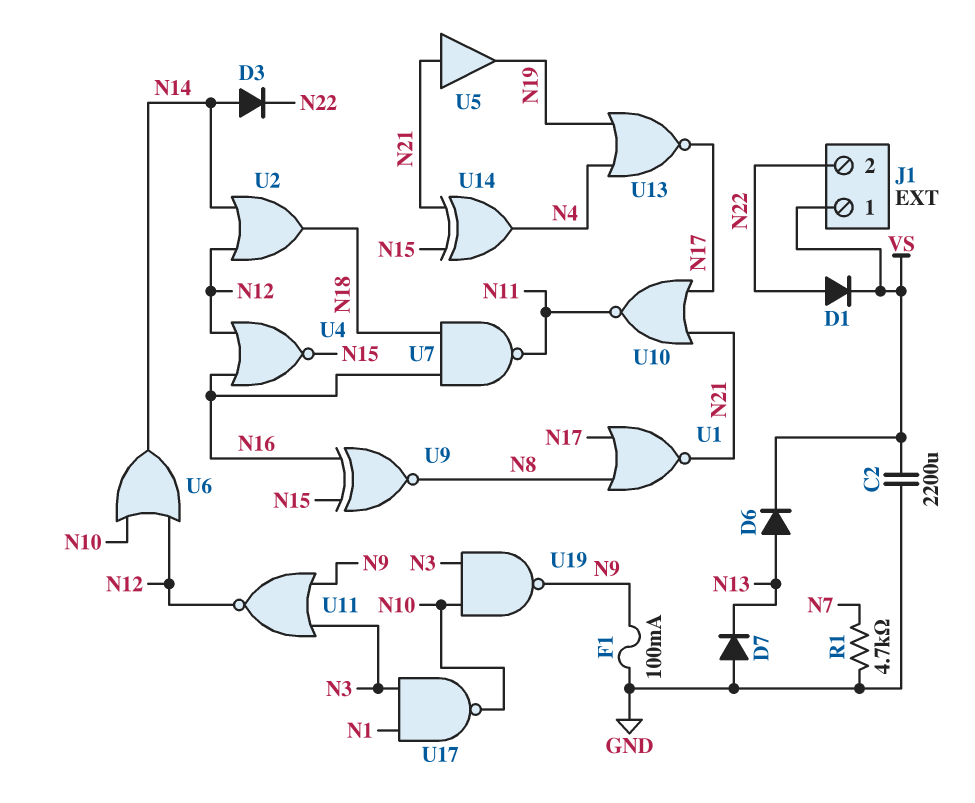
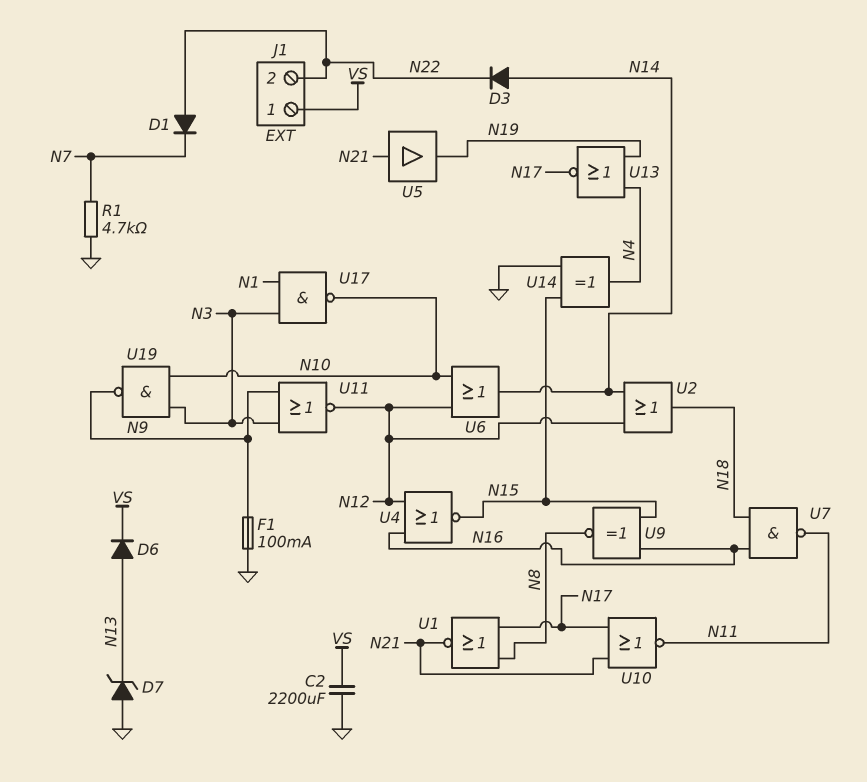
D1: diode (A N22, K VS) -> diode (A N22, K N7)
D7: diode (A GND, K N13) -> zener (A GND, K N13)
U14: XOR (in N15, in N21, out N4) -> XOR (in GND, in N15, out N4)

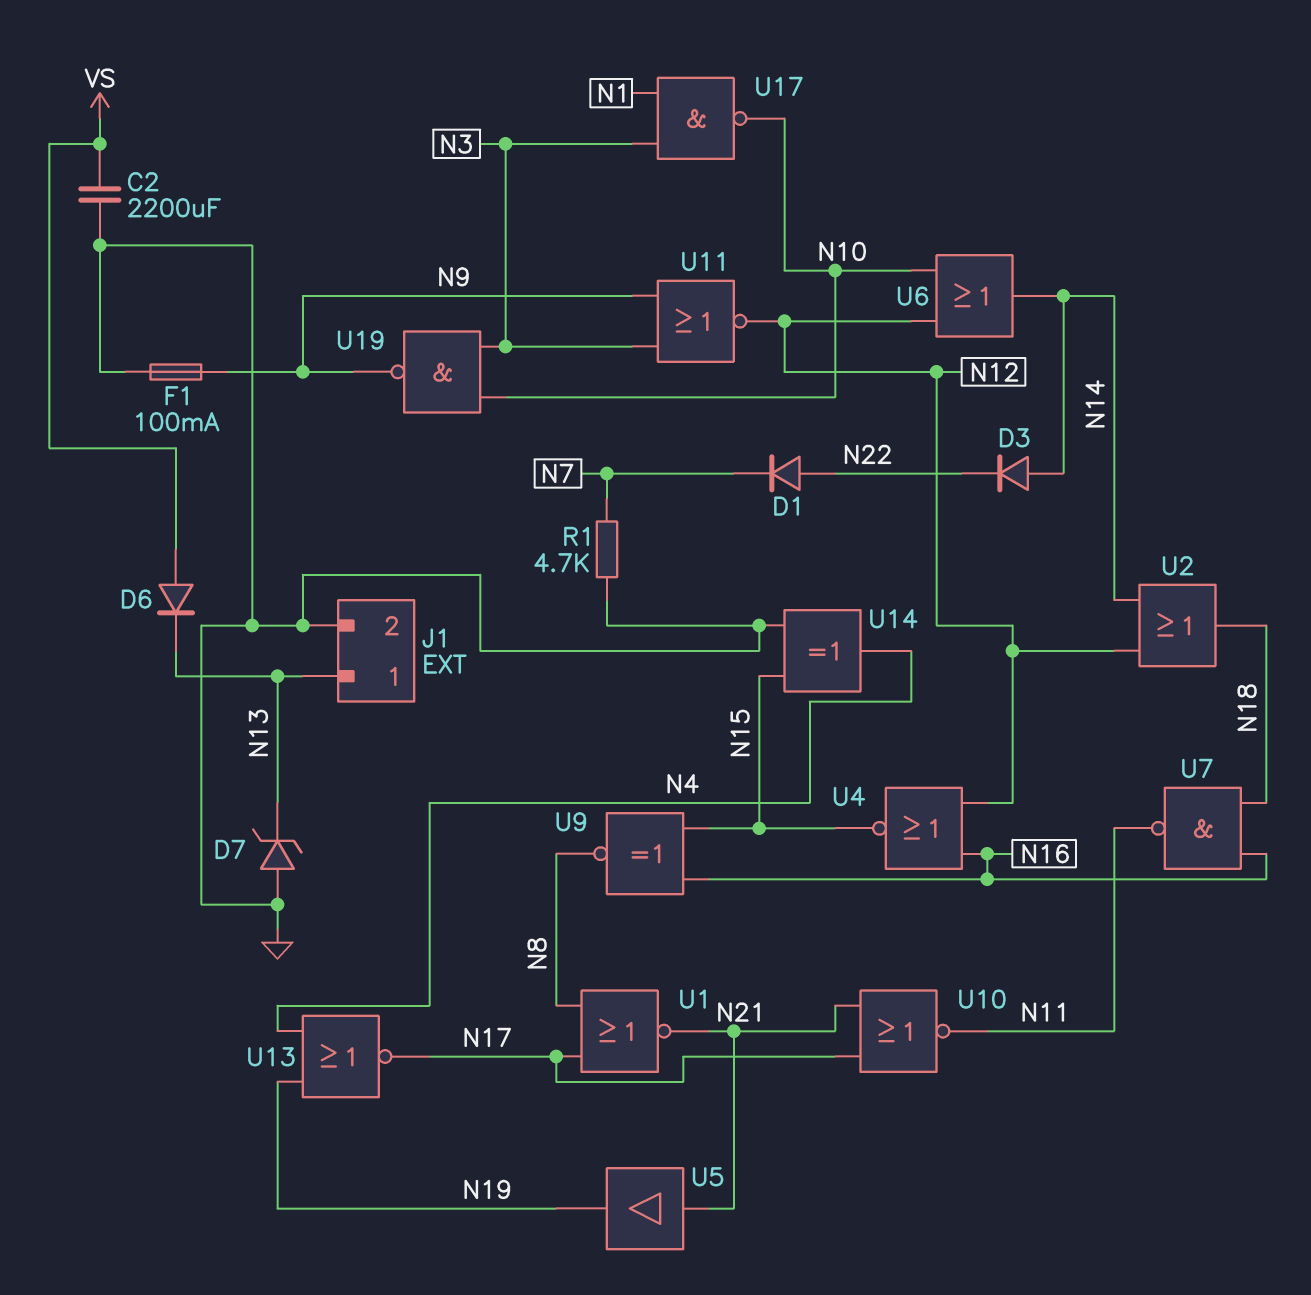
D6: diode (A N13, K VS) -> diode (A VS, K N13)
J1 pin 1: VS -> N13
J1 pin 2: N22 -> GND

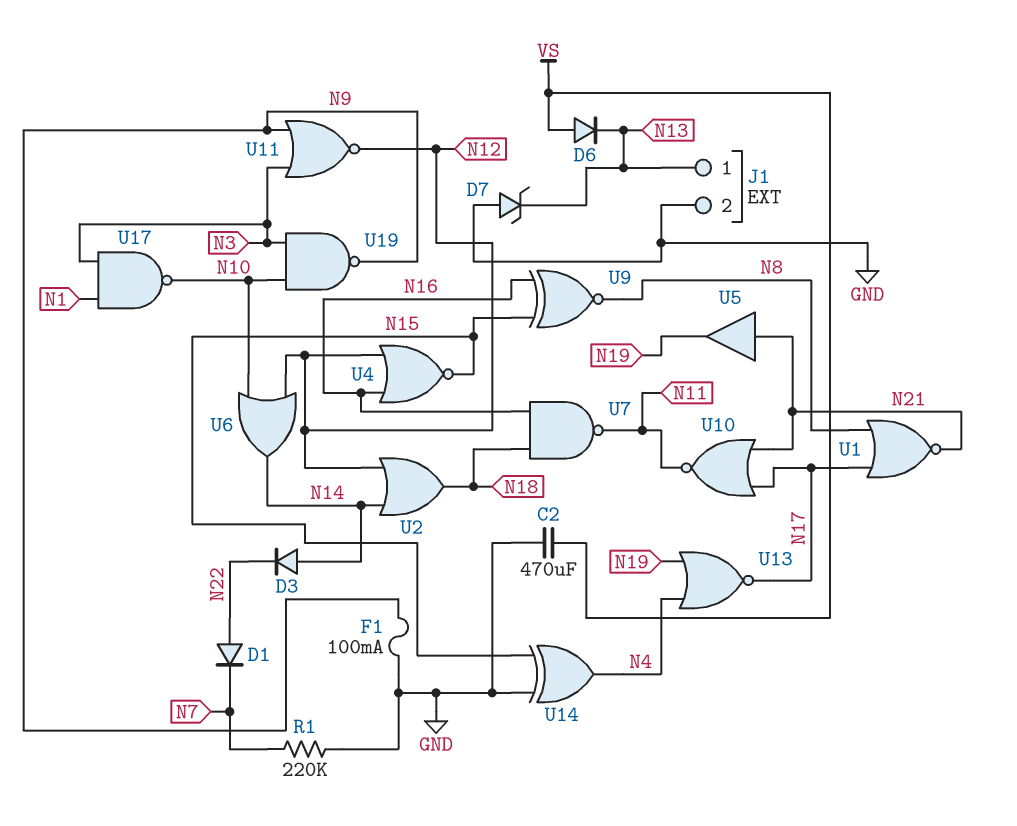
C2: 2200uF (GND, VS) -> 470uF (GND, VS)
R1: 4.7k (GND, N7) -> 220k (GND, N7)

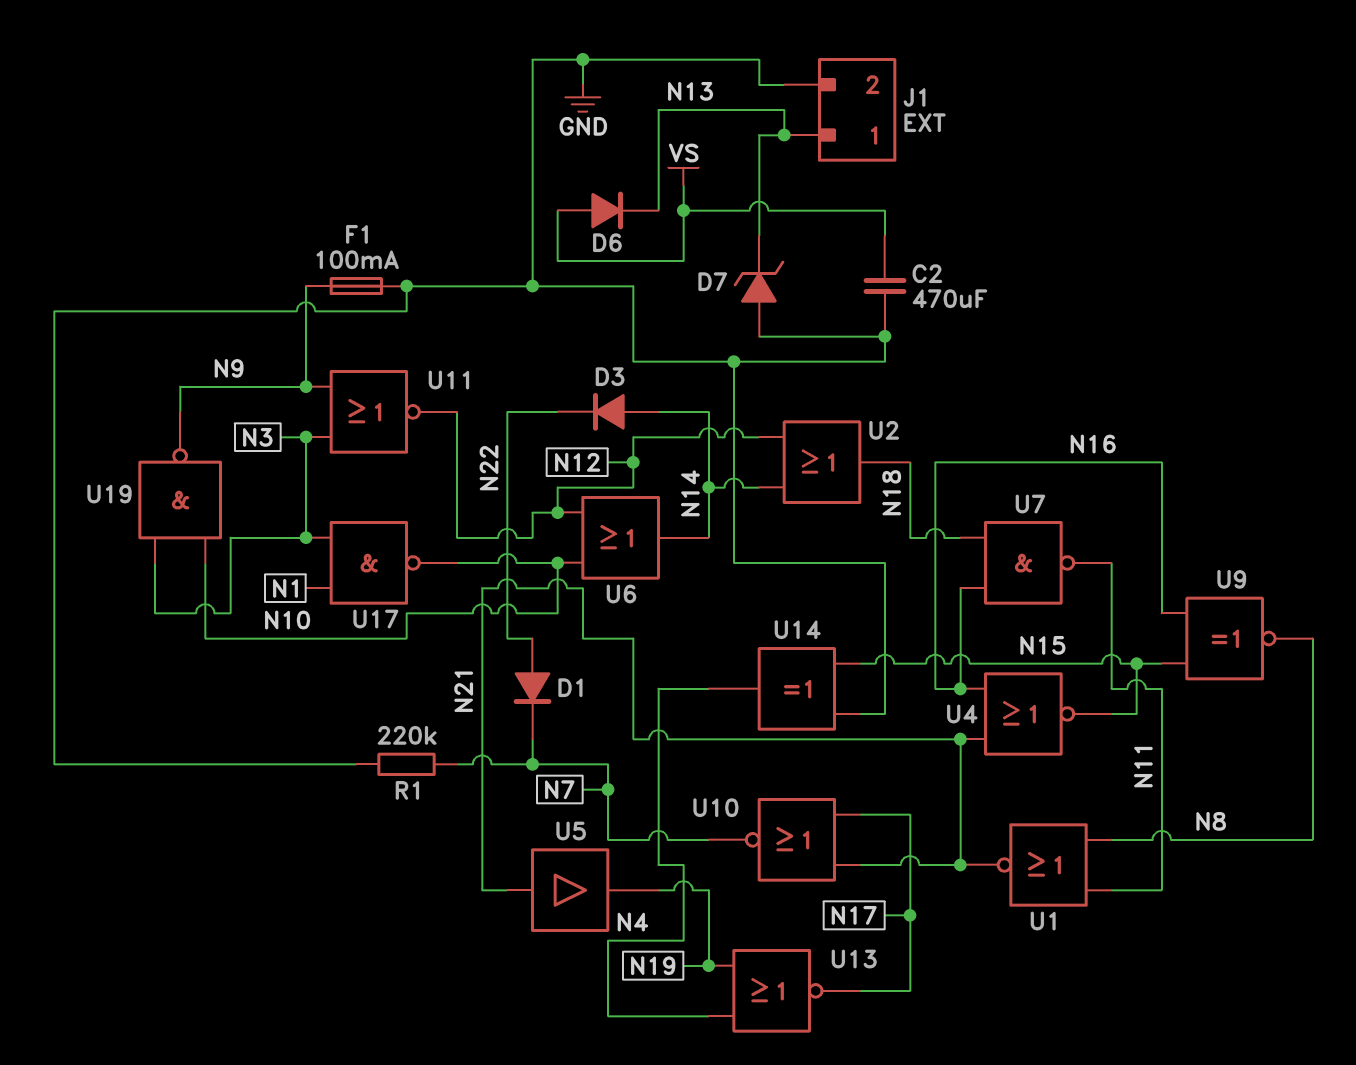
U1: NOR (in N8, in N17, out N21) -> NOR (in N8, in N11, out N21)
U4: NOR (in N12, in N16, out N15) -> NOR (in N16, in N21, out N15)
U10: NOR (in N17, in N21, out N11) -> NOR (in N17, in N21, out N7)

